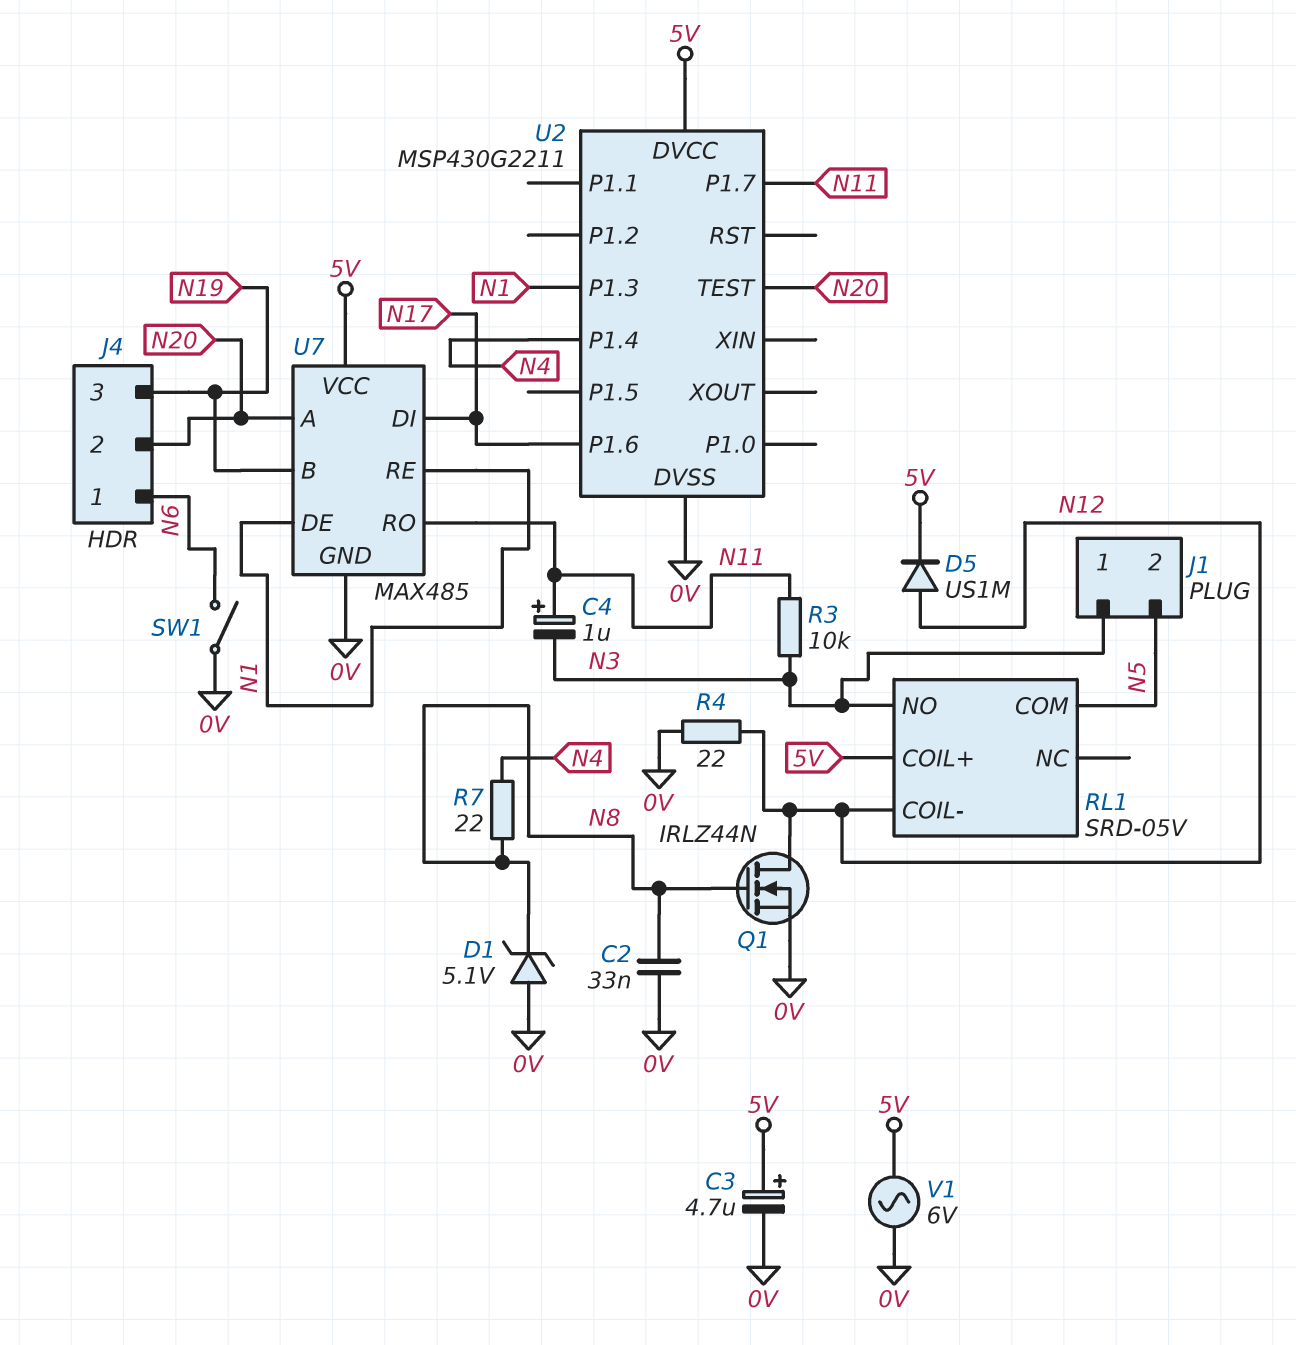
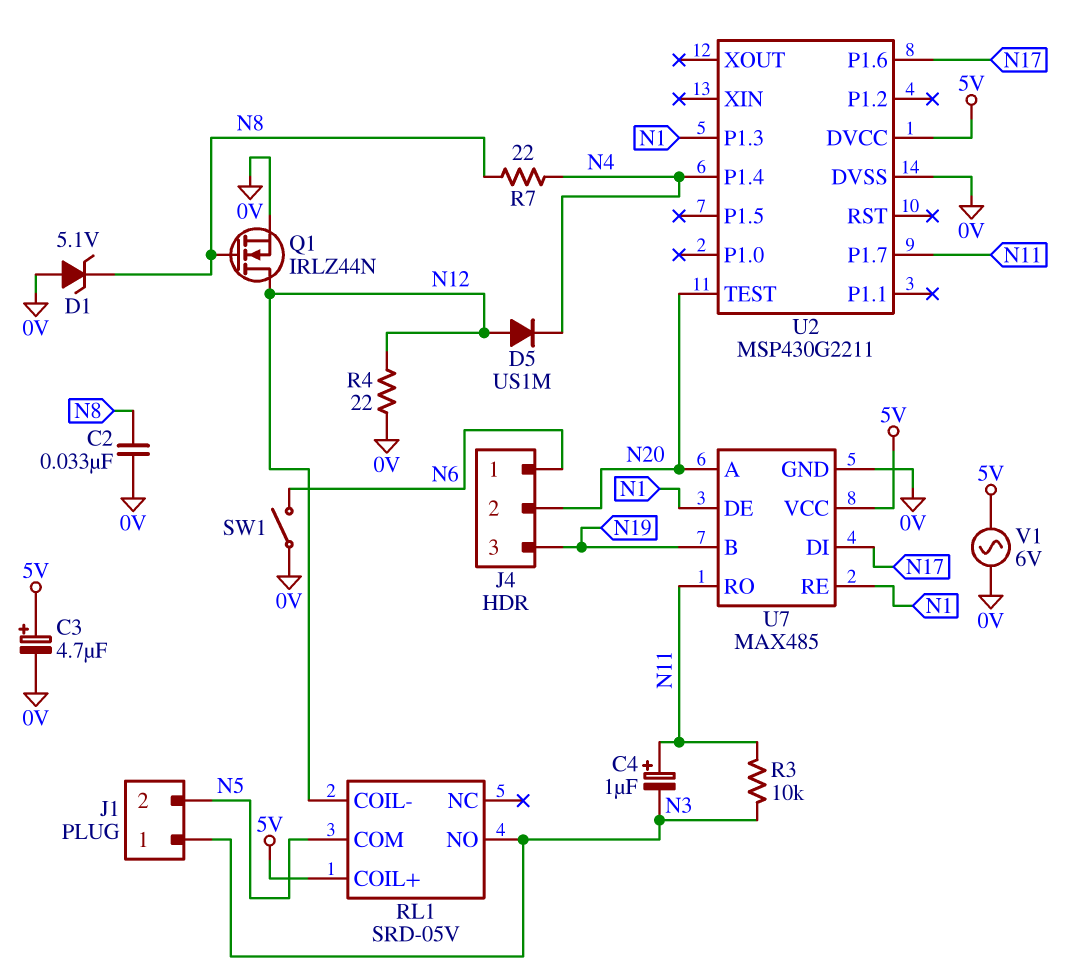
D5: diode US1M (A N12, K 5V) -> diode US1M (A N12, K N4)

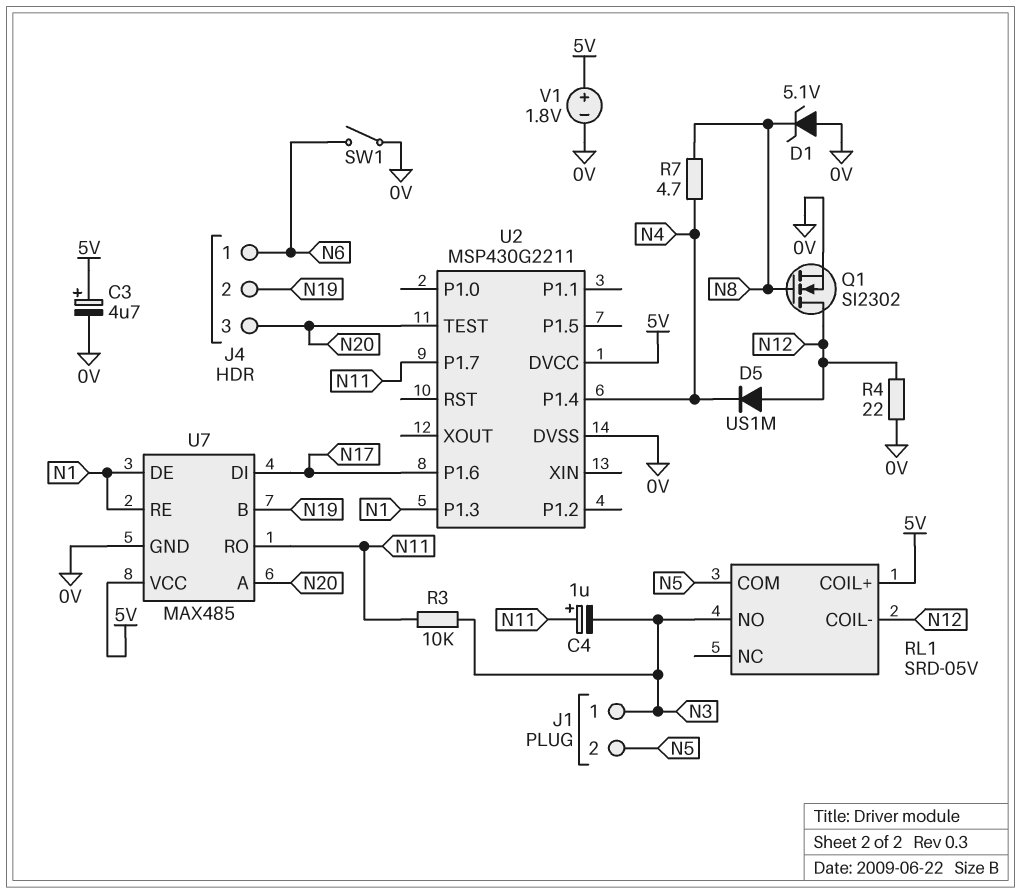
C2: 33nF (0V, N8) -> none
J4 pin 2: N20 -> N19
J4 pin 3: N19 -> N20
Q1: NMOS IRLZ44N (G N8, D N12, S 0V) -> NMOS SI2302 (G N8, D N12, S 0V)
R7: 22 (N4, N8) -> 4.7 (N4, N8)
V1: AC 6V (0V, 5V) -> 1.8V (plus 5V, minus 0V)

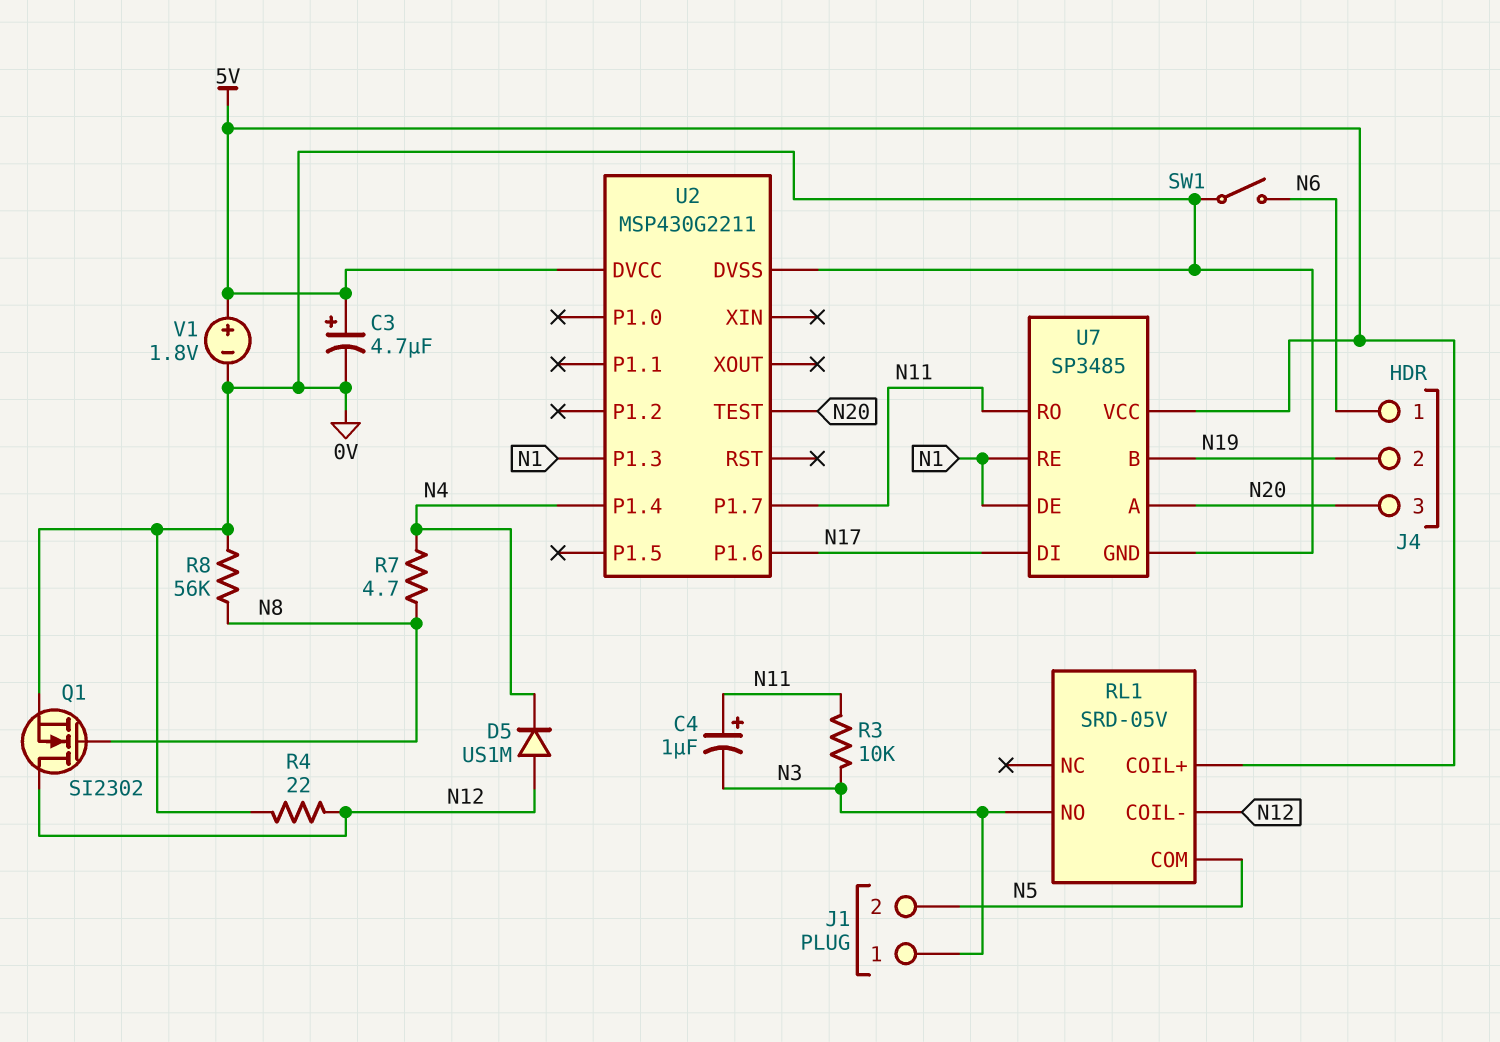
D1: zener 5.1V (A 0V, K N8) -> none
R8: none -> 56k (0V, N8)
U7: MAX485 -> SP3485

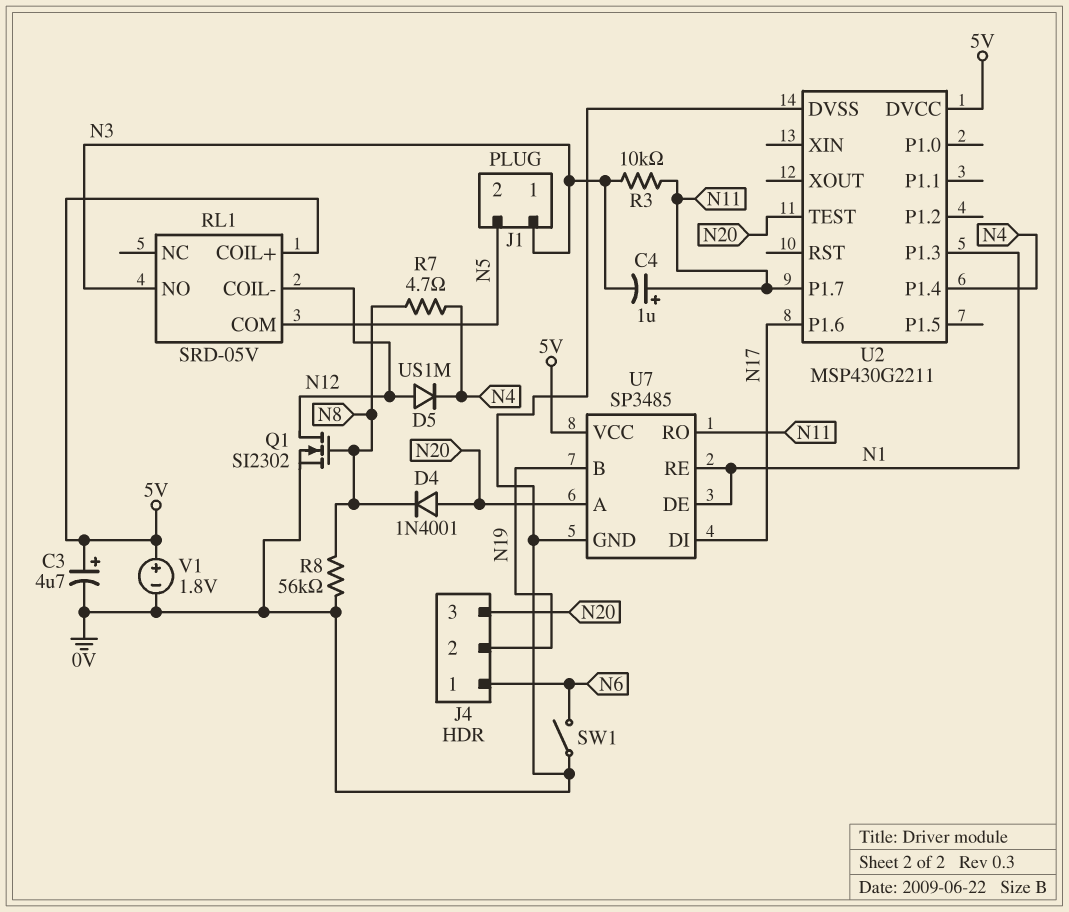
D4: none -> diode 1N4001 (A N20, K N8)
R4: 22 (0V, N12) -> none

